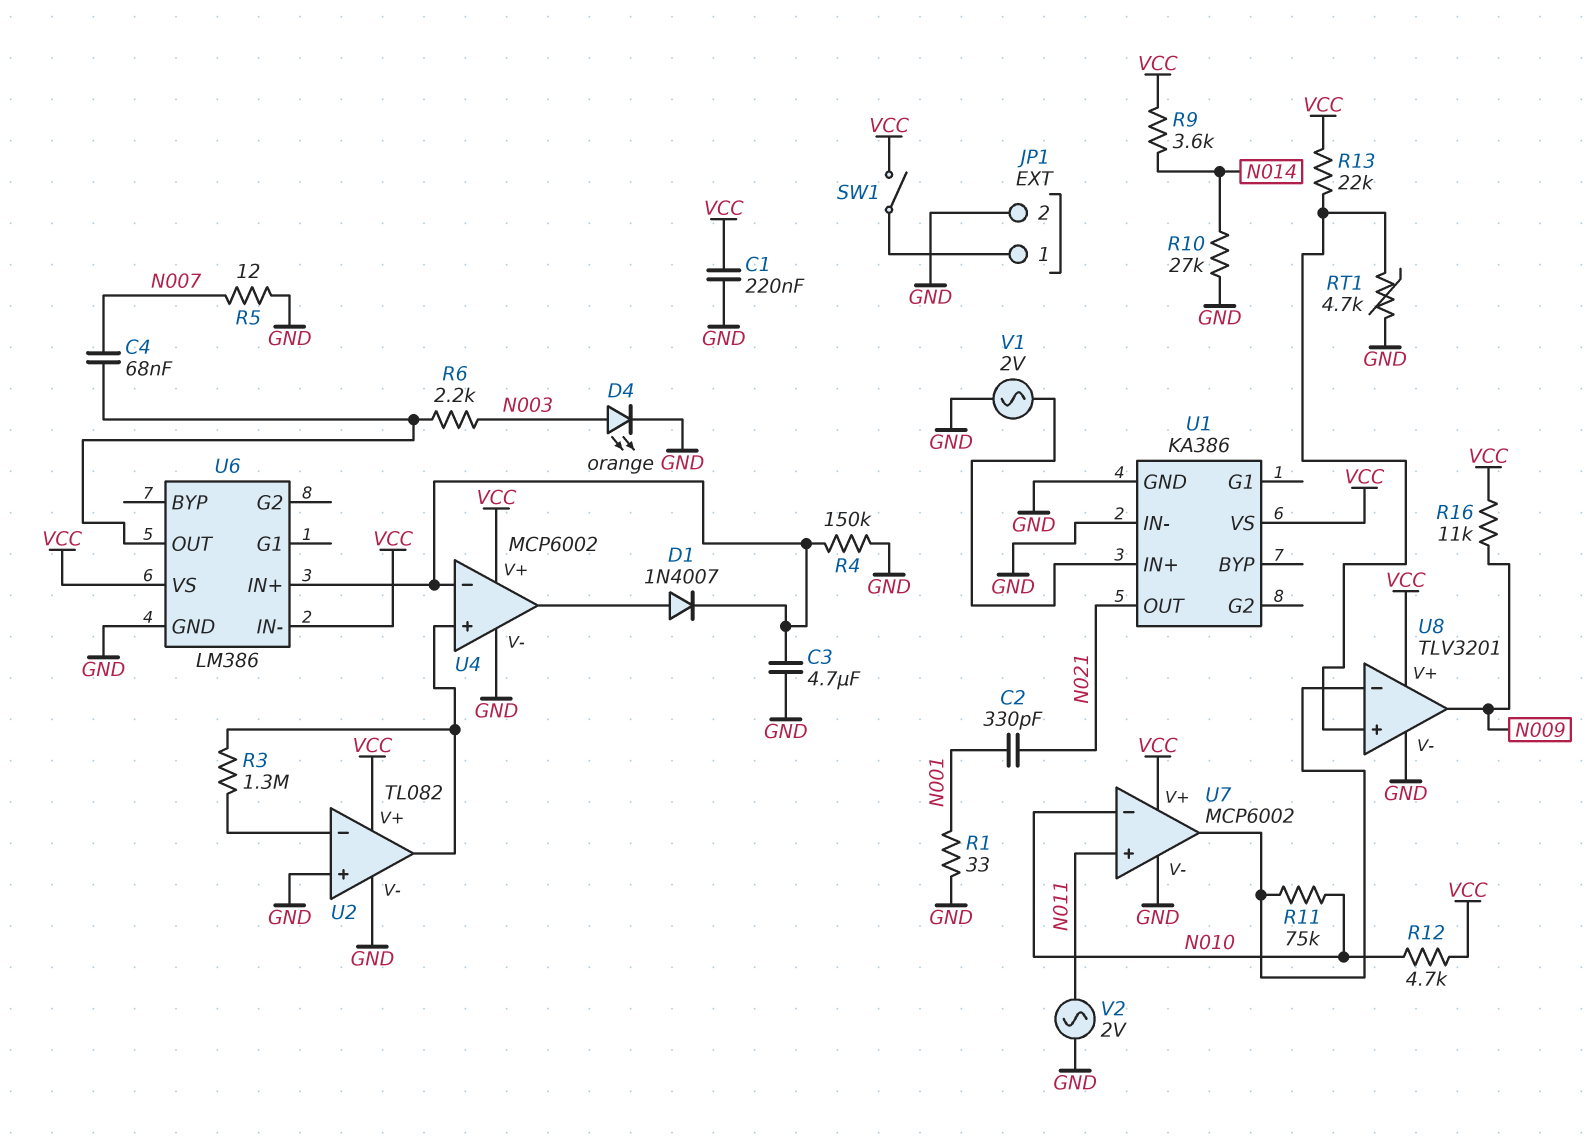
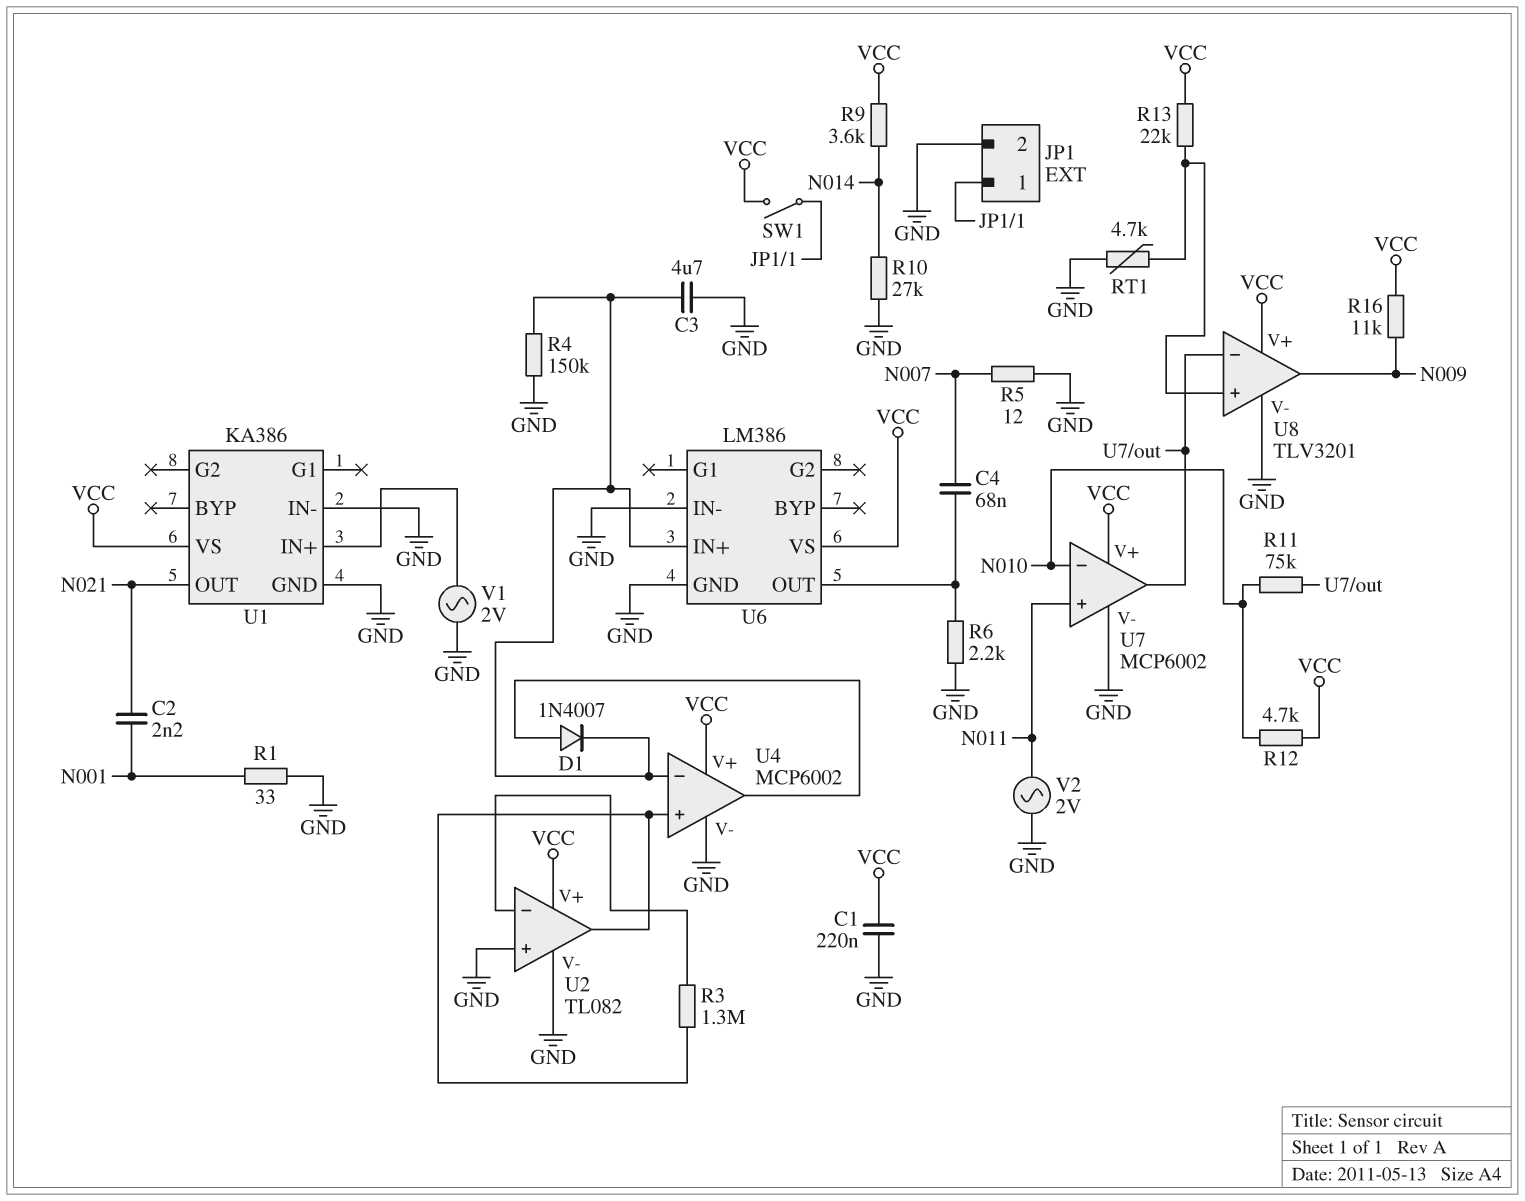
C2: 330pF (N001, N021) -> 2.2nF (N001, N021)
D4: LED orange (A N003, K GND) -> none
R6: 2.2k (N003, U6/OUT) -> 2.2k (GND, U6/OUT)
U6 pin IN-: VCC -> GND

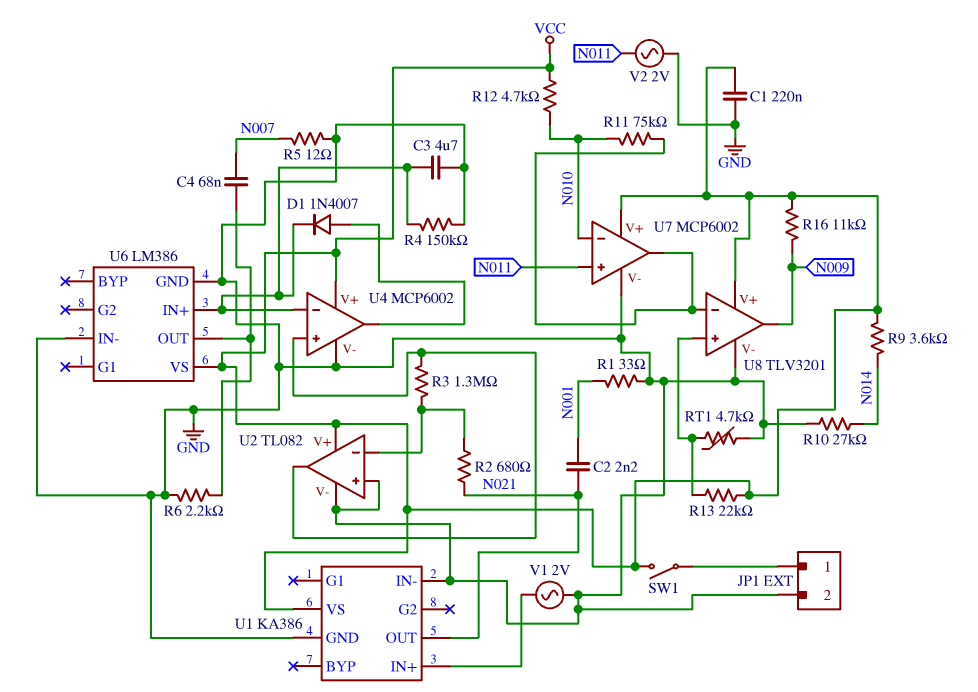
R2: none -> 680 (N021, U2/in-)

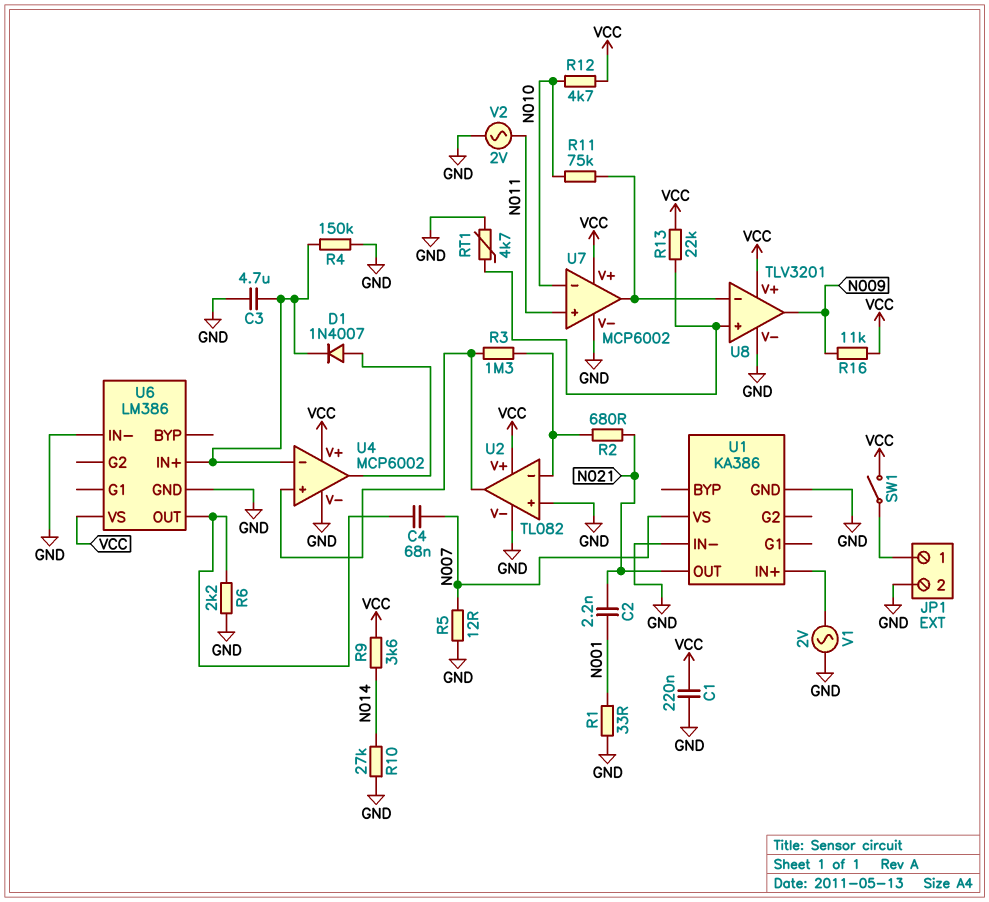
U1 pin VS: VCC -> N007

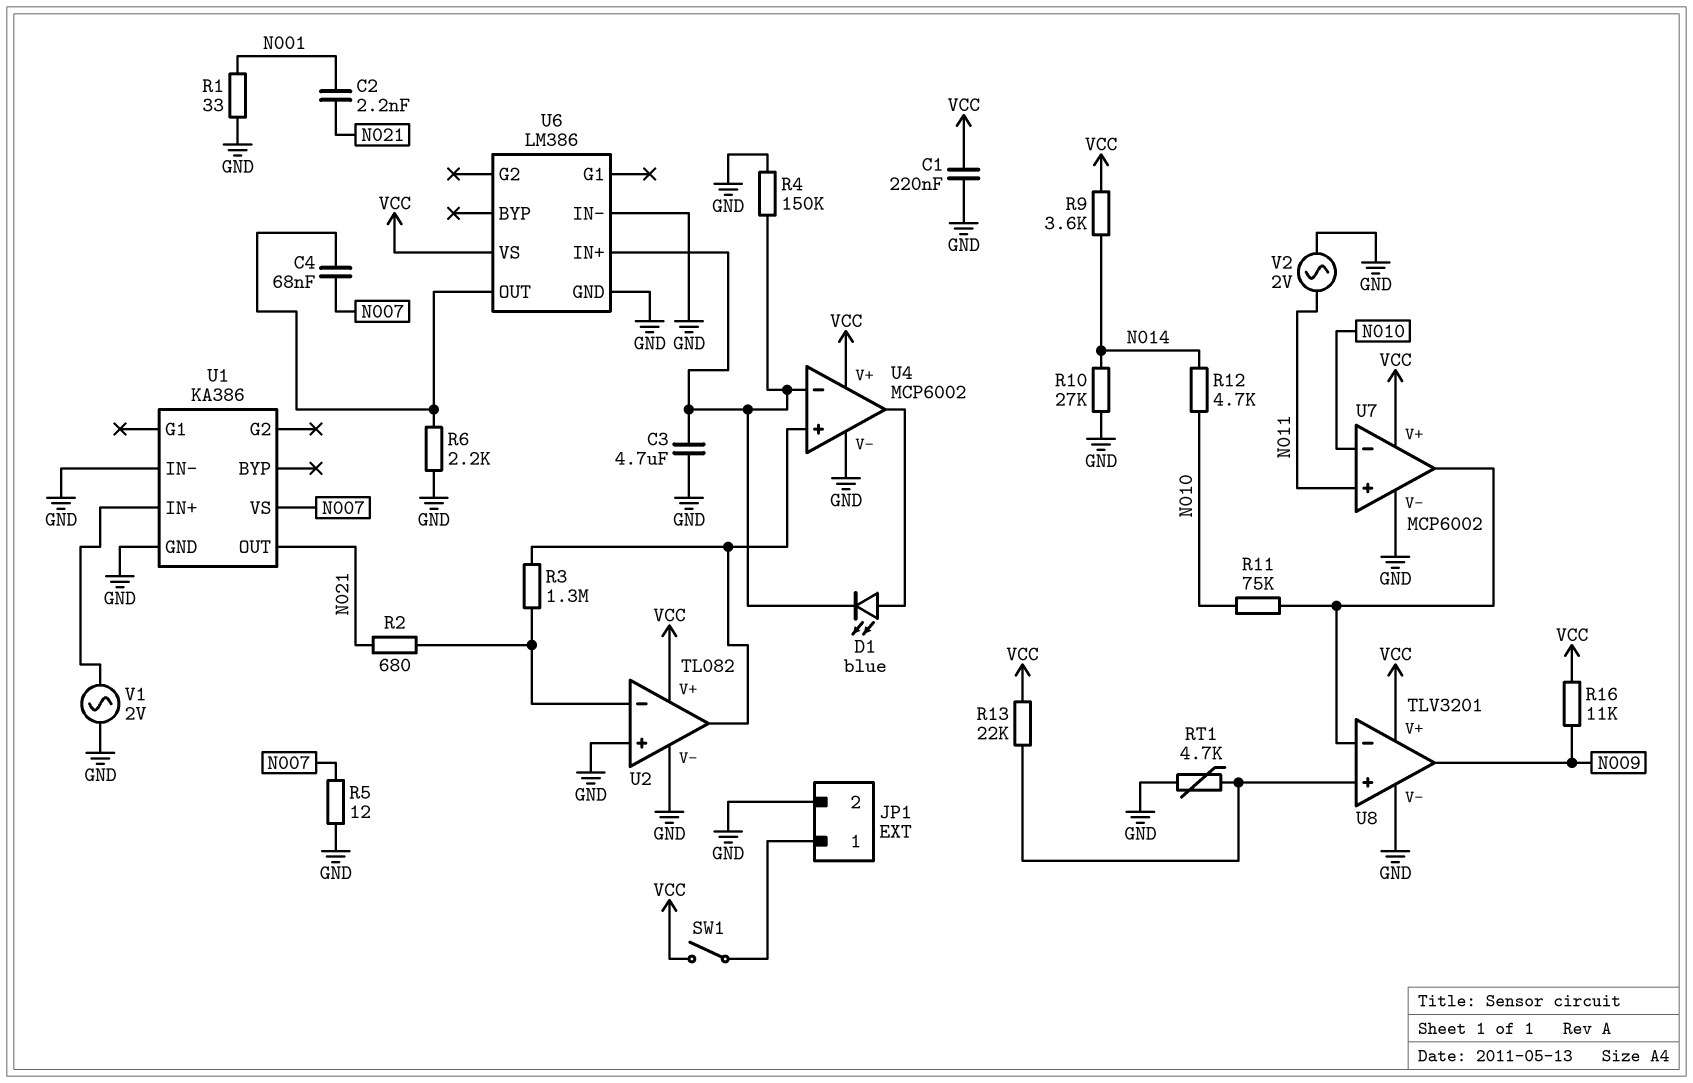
D1: diode 1N4007 (A U4/out, K U4/in-) -> LED blue (A U4/out, K U4/in-)
R12: 4.7k (N010, VCC) -> 4.7k (N010, N014)

